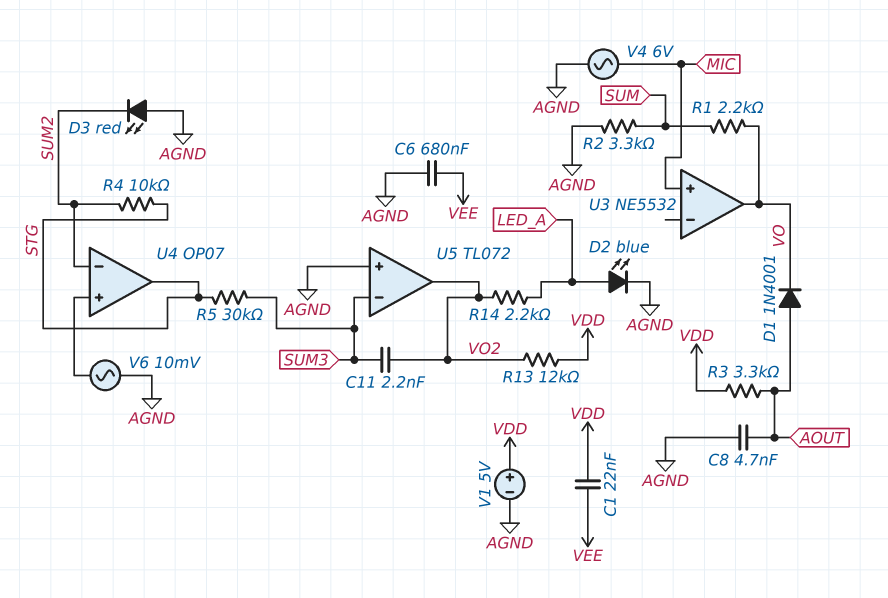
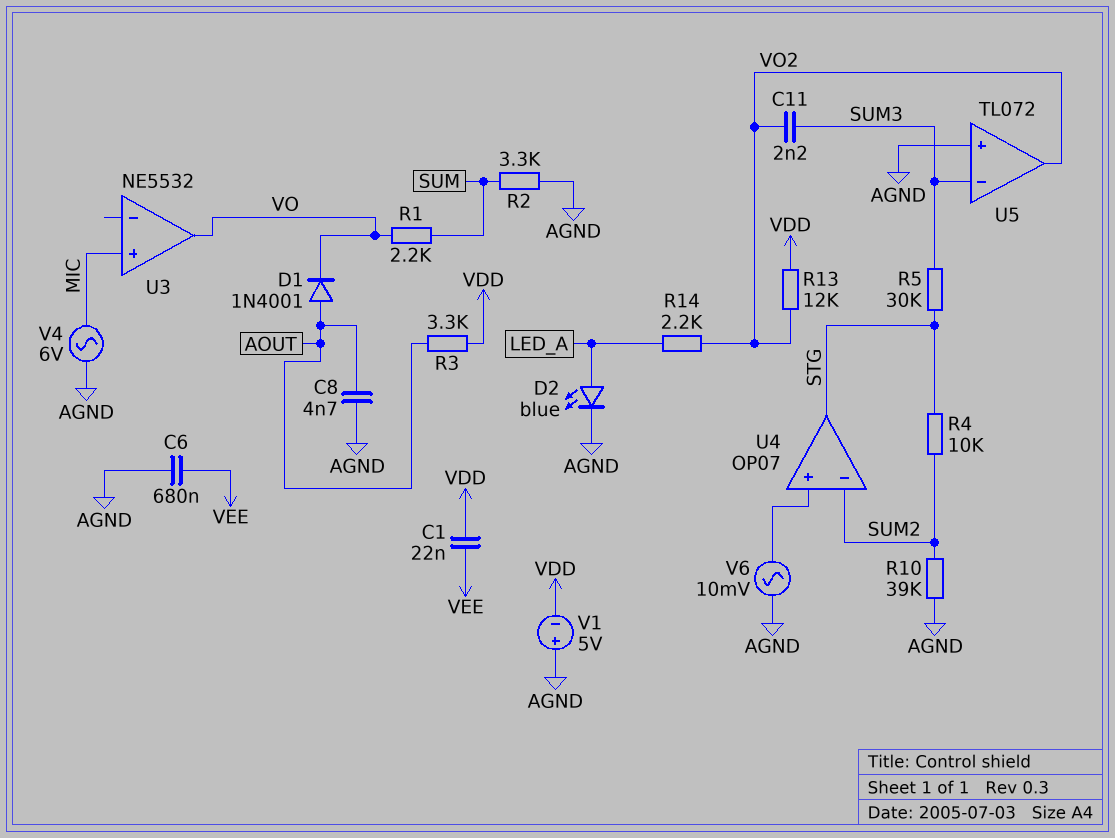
D3: LED red (A AGND, K SUM2) -> none
R10: none -> 39k (AGND, SUM2)
V1: 5V (plus VDD, minus AGND) -> 5V (plus AGND, minus VDD)

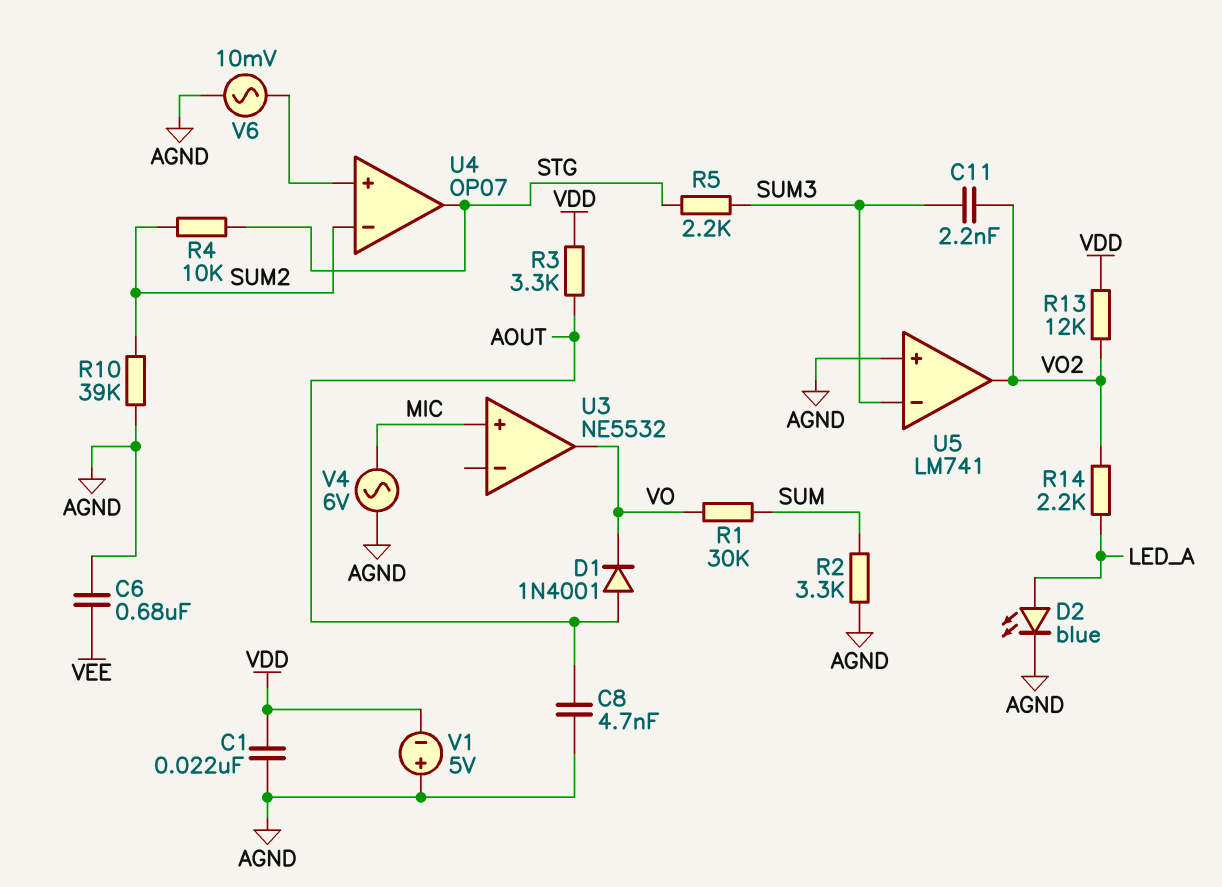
C1: 22nF (VDD, VEE) -> 22nF (AGND, VDD)
R1: 2.2k (SUM, VO) -> 30k (SUM, VO)
R5: 30k (STG, SUM3) -> 2.2k (STG, SUM3)
U5: TL072 -> LM741

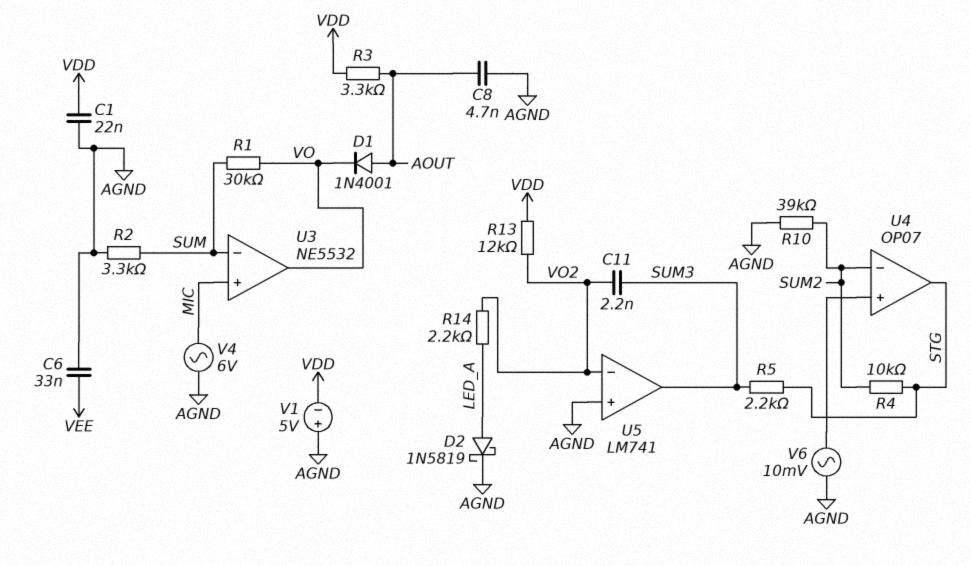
C6: 680nF (AGND, VEE) -> 33nF (AGND, VEE)
D2: LED blue (A LED_A, K AGND) -> schottky 1N5819 (A LED_A, K AGND)
U3 pin in-: none -> SUM
U5 pin in-: SUM3 -> VO2
U5 pin out: VO2 -> SUM3

